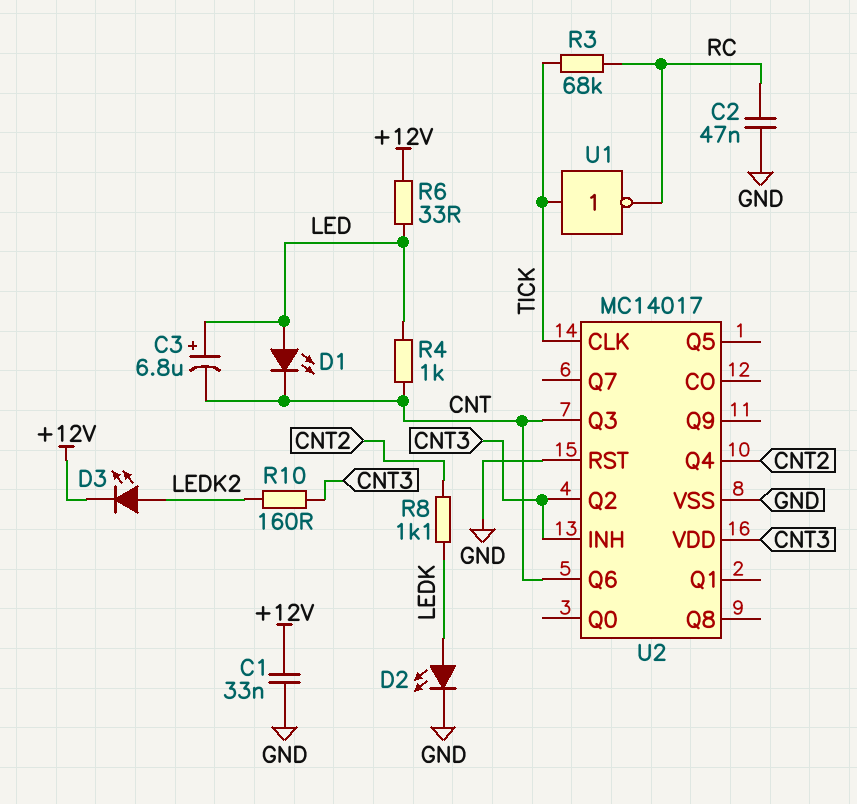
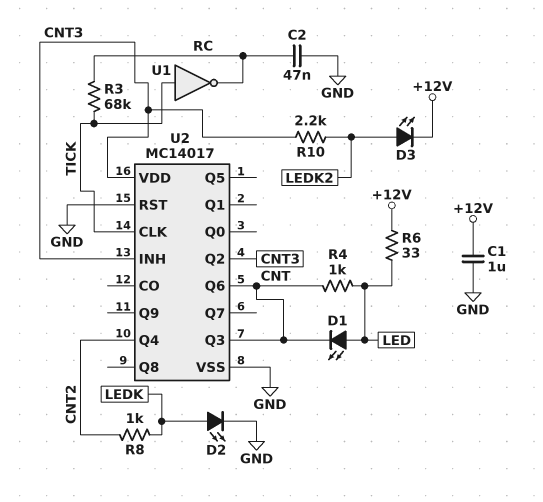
C1: 33nF (+12V, GND) -> 1uF (+12V, GND)
C3: 6.8uF (plus LED, minus CNT) -> none
R8: 1.1k (CNT2, LEDK) -> 1k (CNT2, LEDK)
R10: 160 (CNT3, LEDK2) -> 2.2k (CNT3, LEDK2)

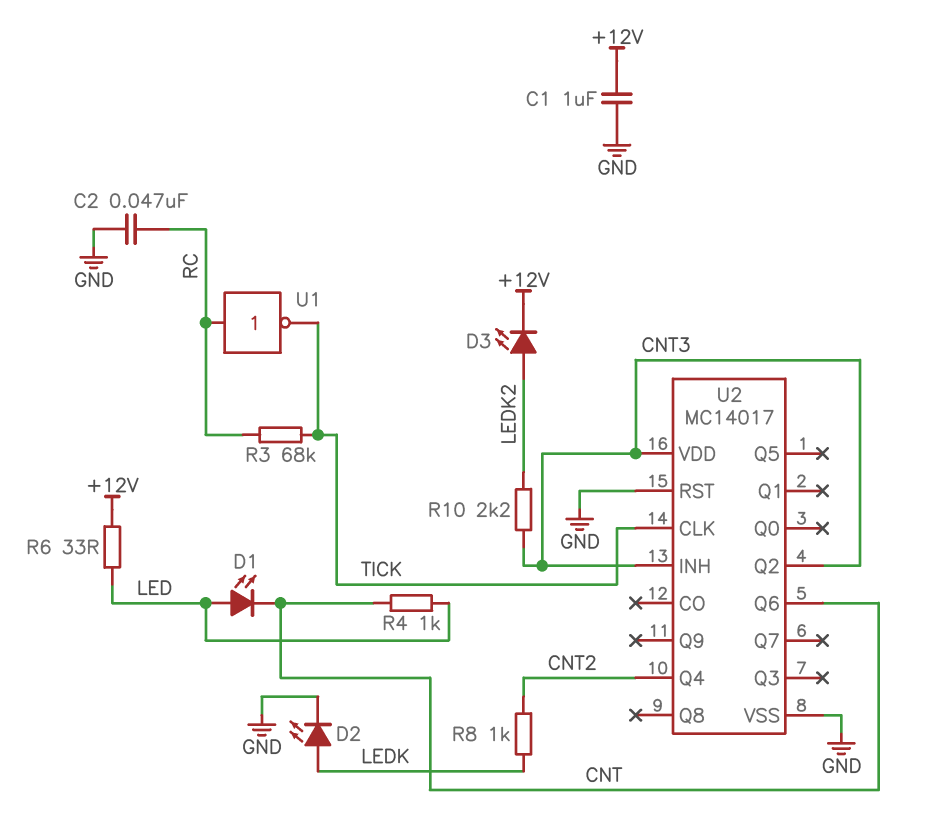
U1: NOT (in TICK, out RC) -> NOT (in RC, out TICK)
U2 pin Q3: CNT -> none

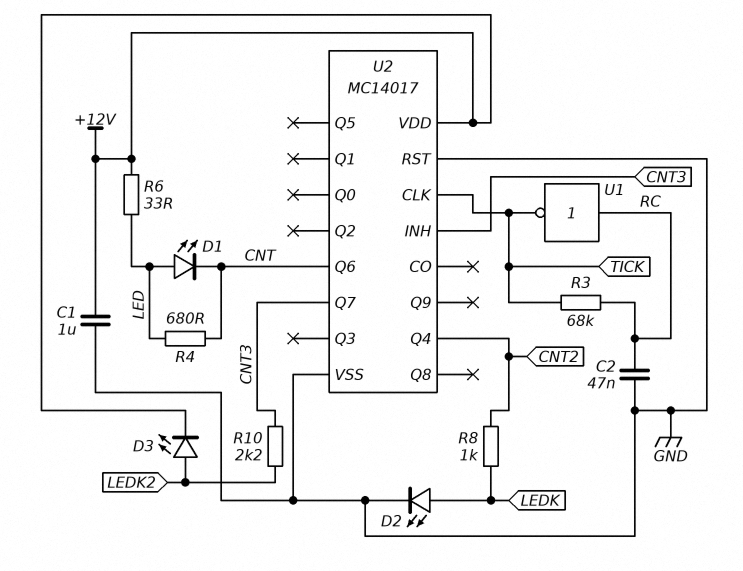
R4: 1k (CNT, LED) -> 680 (CNT, LED)
U2 pin Q2: CNT3 -> none
U2 pin Q7: none -> CNT3
U2 pin VDD: CNT3 -> +12V

